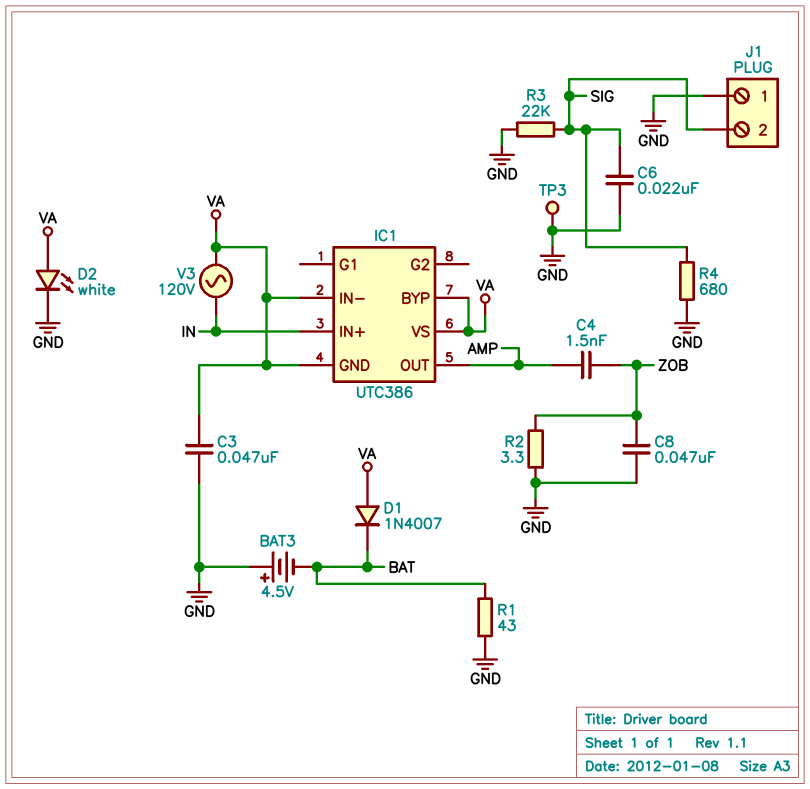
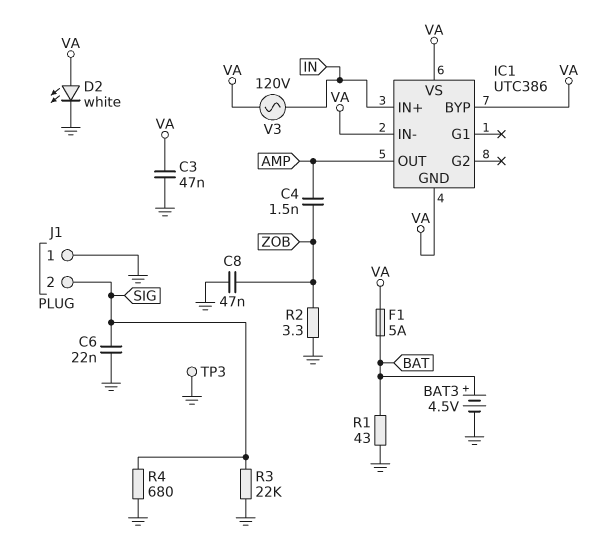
BAT3: 4.5V (plus GND, minus BAT) -> 4.5V (plus BAT, minus GND)
D1: diode 1N4007 (A VA, K BAT) -> none
F1: none -> 5A (BAT, VA)

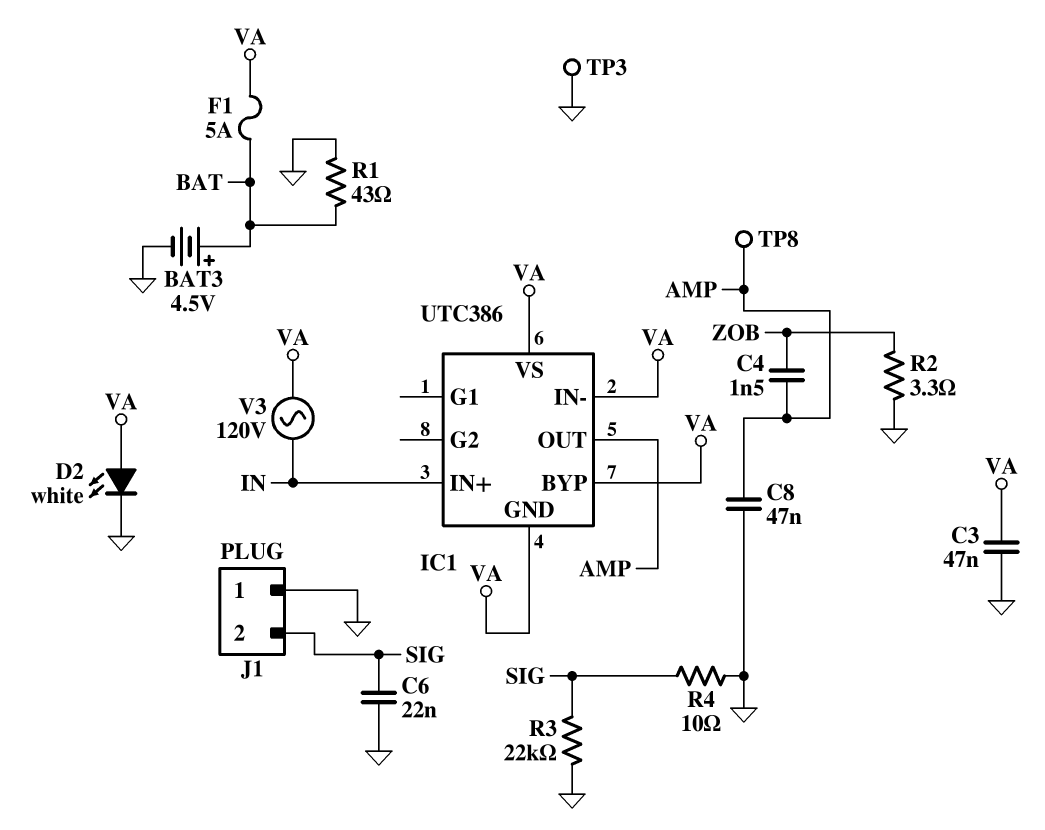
C8: 47nF (GND, ZOB) -> 47nF (AMP, GND)
R4: 680 (GND, SIG) -> 10 (GND, SIG)
TP8: none -> test point (AMP)

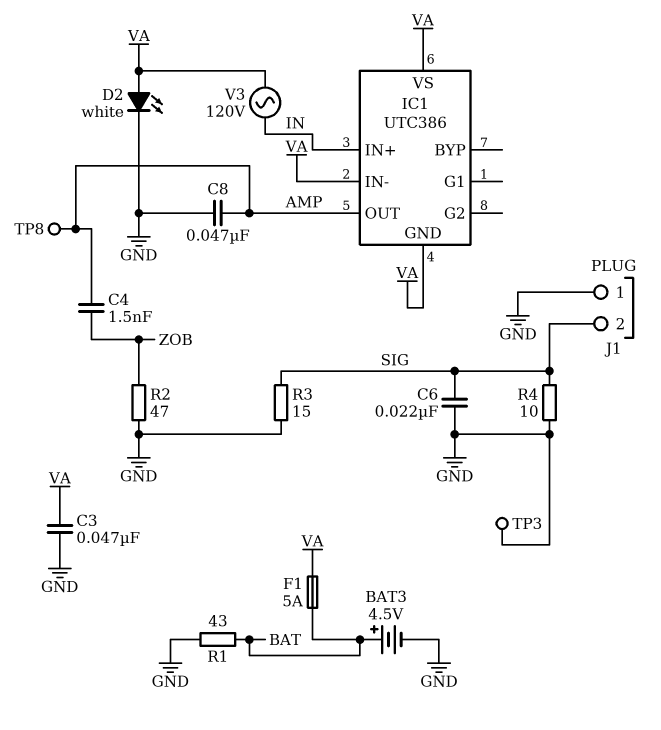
IC1 pin BYP: VA -> none
R2: 3.3 (GND, ZOB) -> 47 (GND, ZOB)
R3: 22k (GND, SIG) -> 15 (GND, SIG)

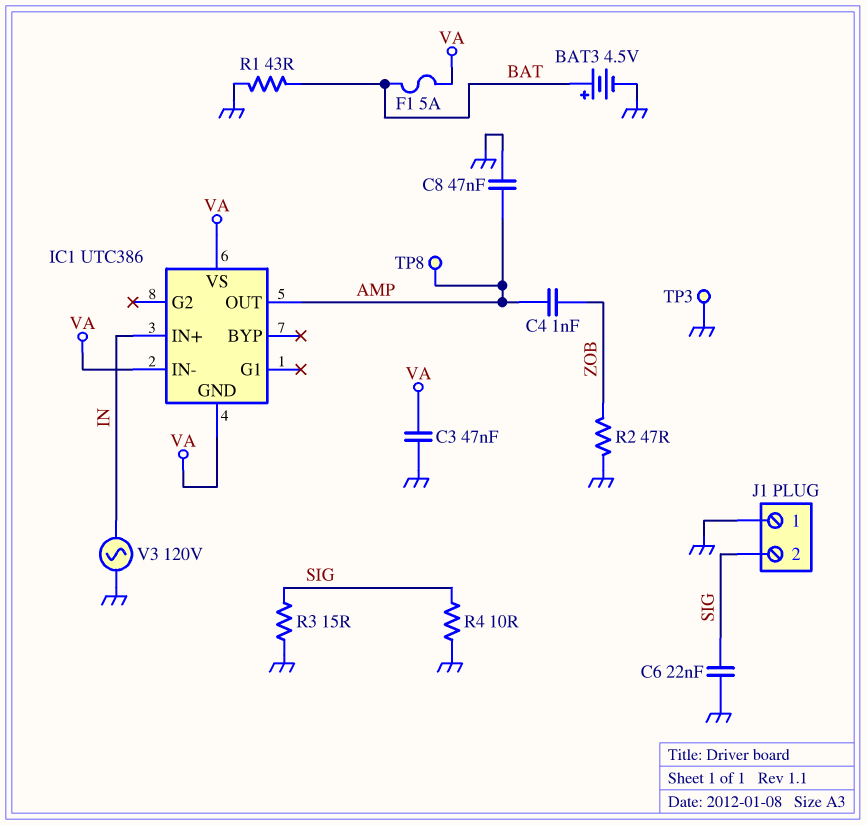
C4: 1.5nF (AMP, ZOB) -> 1nF (AMP, ZOB)
D2: LED white (A VA, K GND) -> none
V3: AC 120V (IN, VA) -> AC 120V (GND, IN)

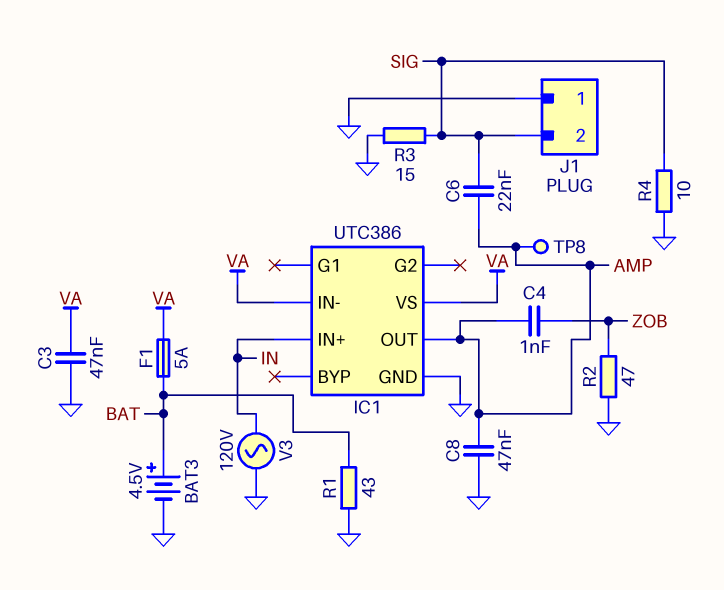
C6: 22nF (GND, SIG) -> 22nF (AMP, SIG)
IC1 pin GND: VA -> GND
TP3: test point (GND) -> none

